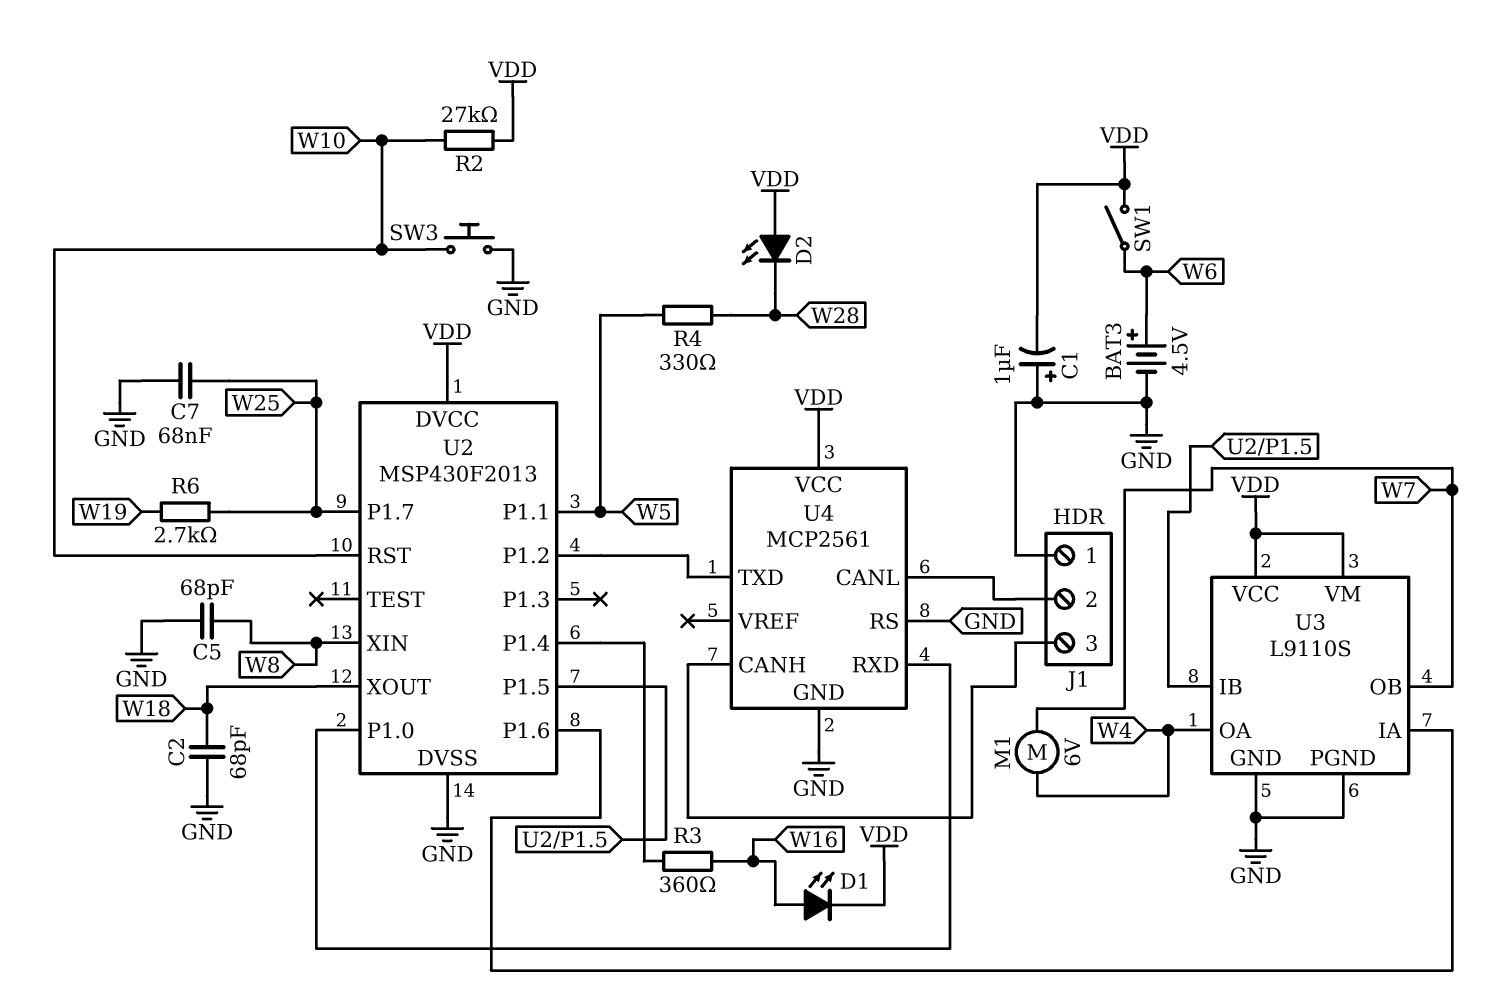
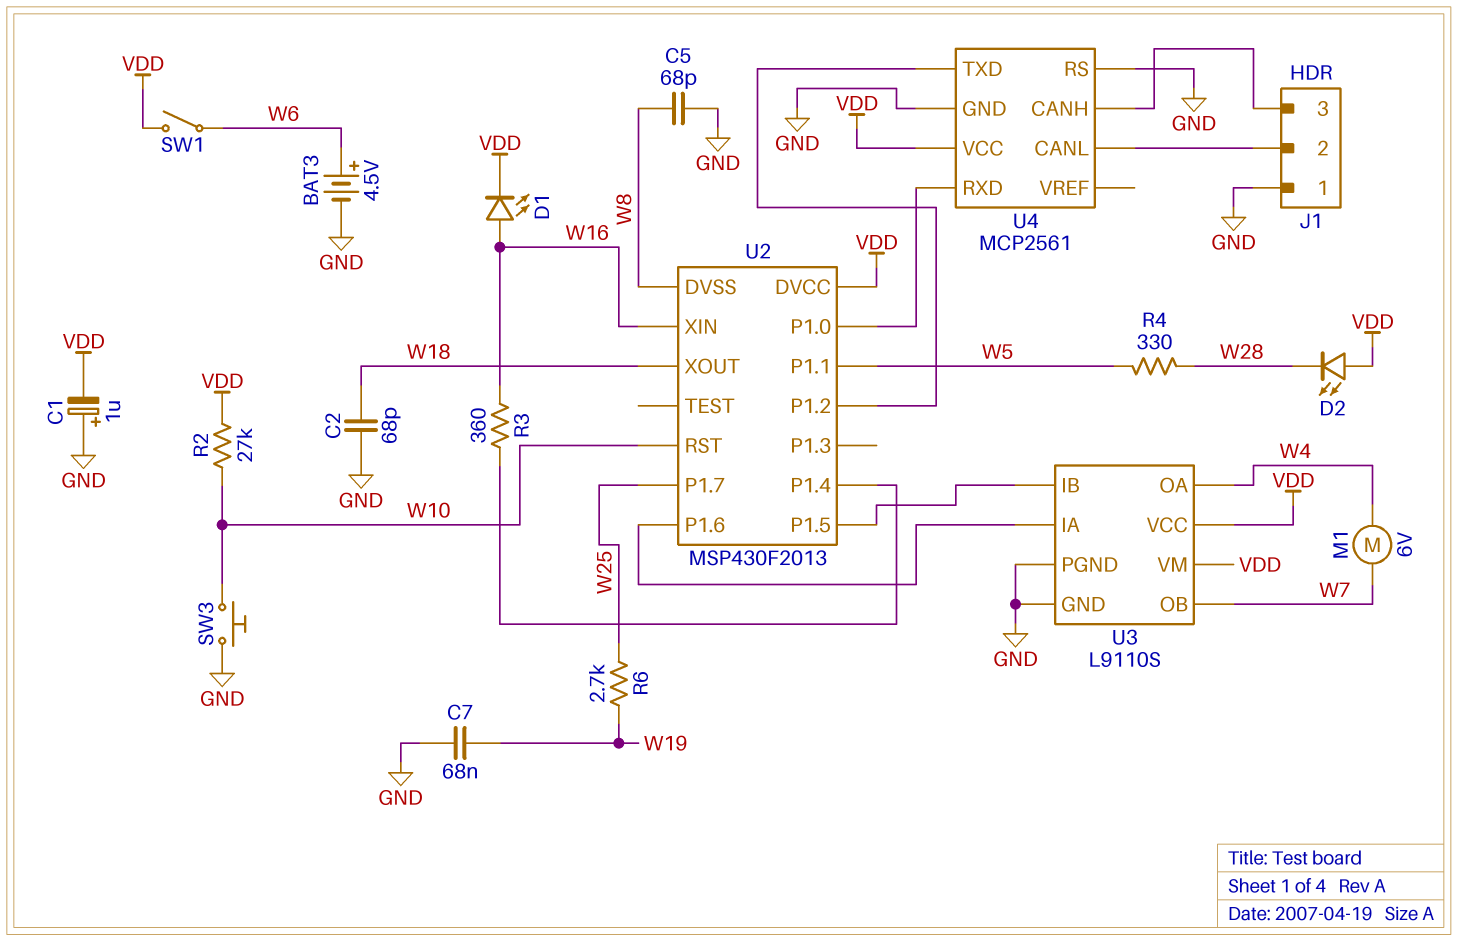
C7: 68nF (GND, W25) -> 68nF (GND, W19)
U2 pin DVSS: GND -> W8
U2 pin XIN: W8 -> W16

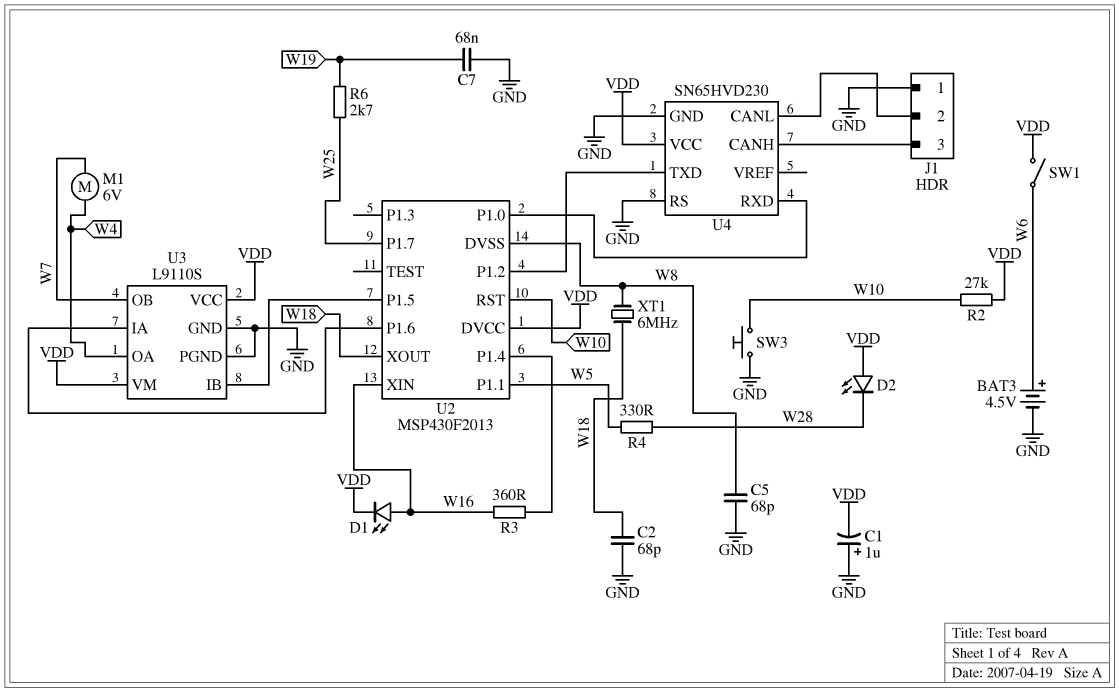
U4: MCP2561 -> SN65HVD230
XT1: none -> 6MHz (W8, W18)

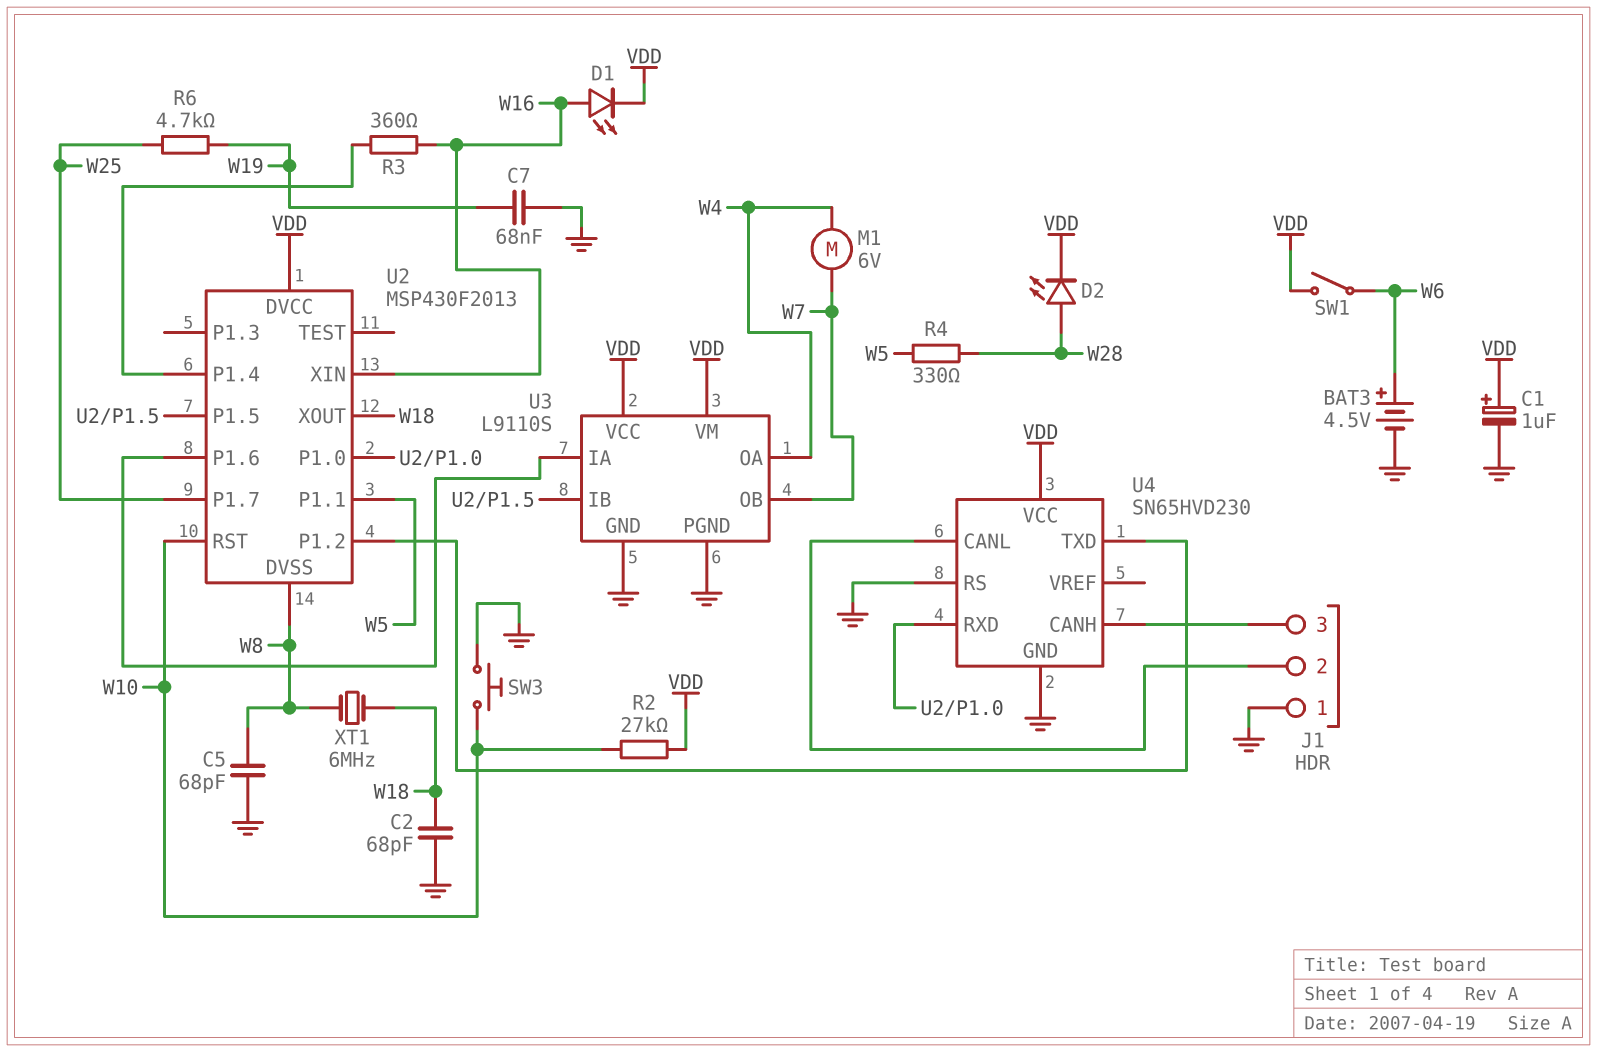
C1: 1uF (plus GND, minus VDD) -> 1uF (plus VDD, minus GND)
D2: LED (A VDD, K W28) -> LED (A W28, K VDD)
R6: 2.7k (W19, W25) -> 4.7k (W19, W25)

